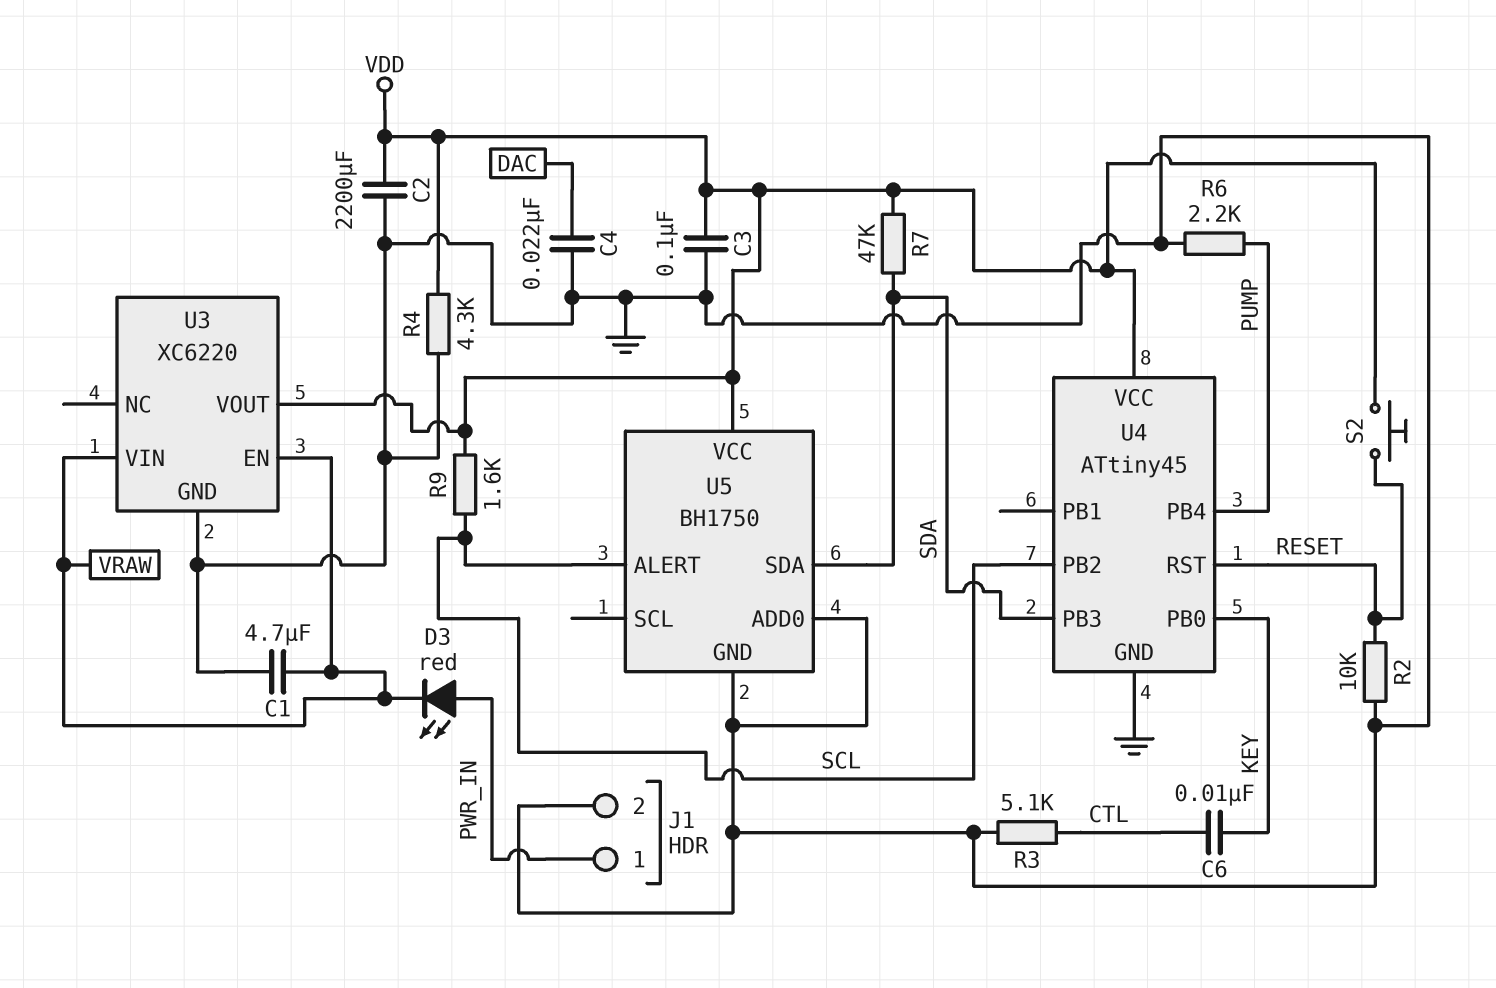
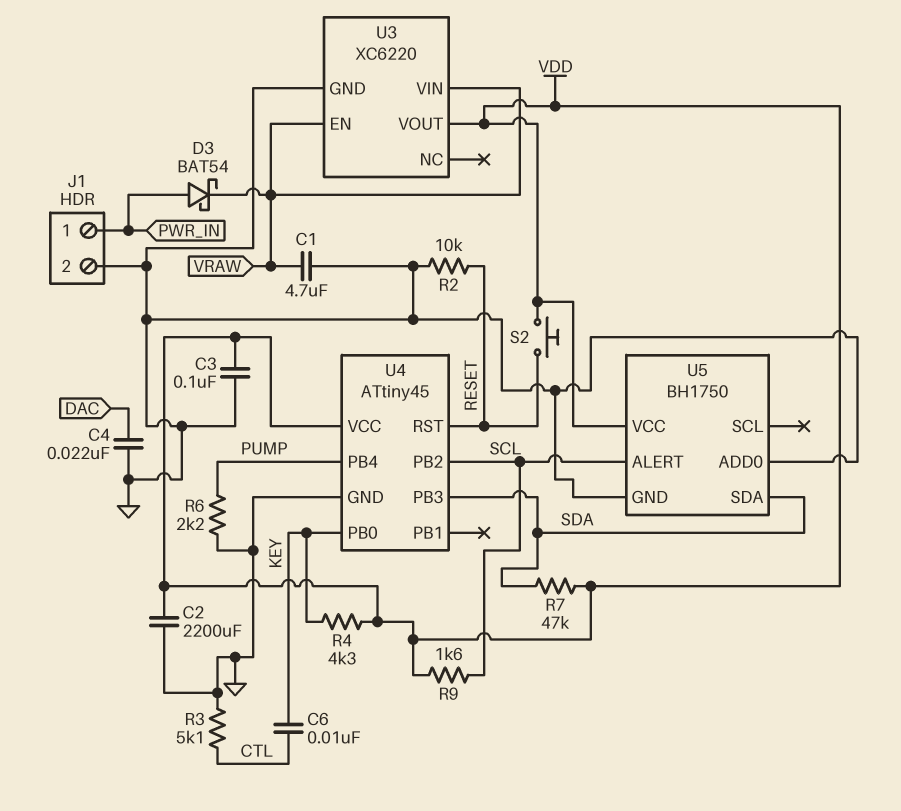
D3: LED red (A PWR_IN, K VRAW) -> schottky BAT54 (A PWR_IN, K VRAW)
R4: 4.3k (GND, VDD) -> 4.3k (KEY, VDD)

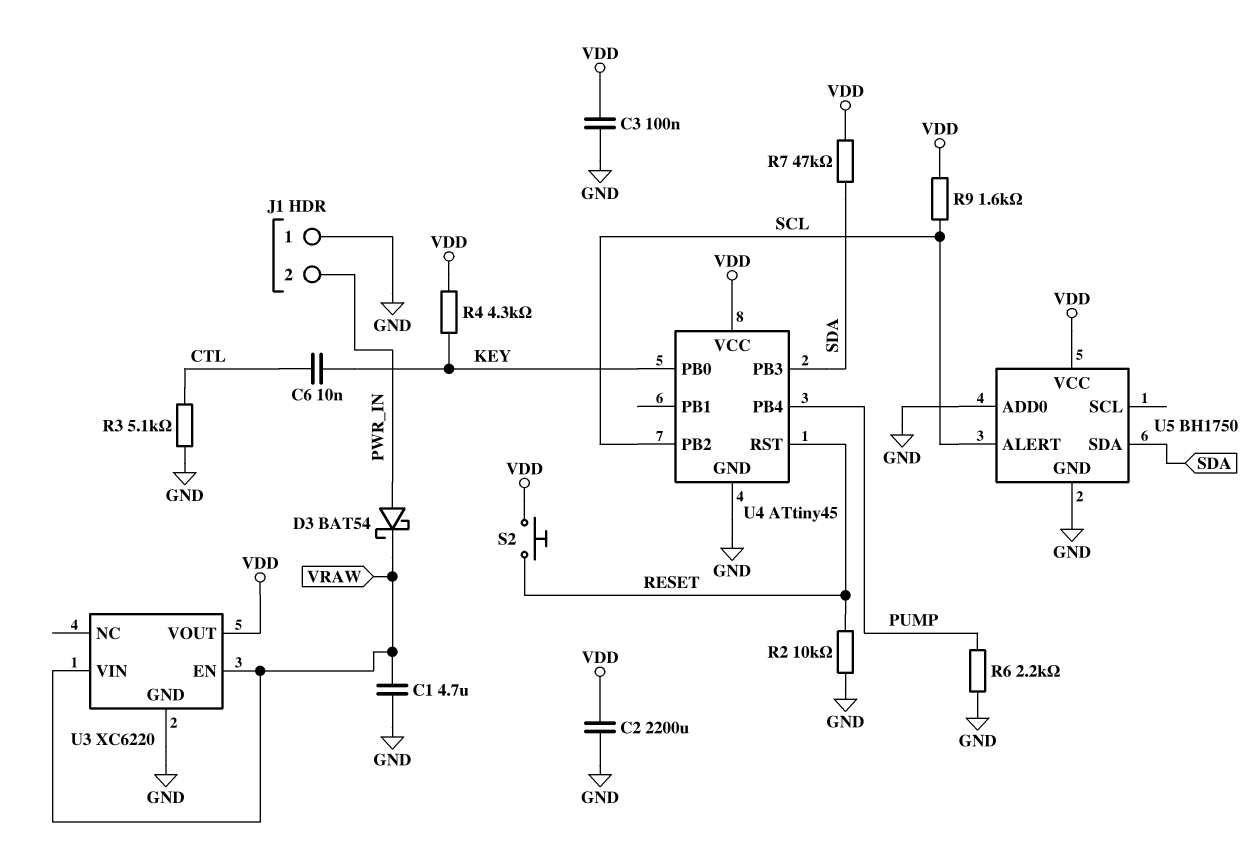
C4: 22nF (DAC, GND) -> none
J1 pin 1: PWR_IN -> GND
J1 pin 2: GND -> PWR_IN

